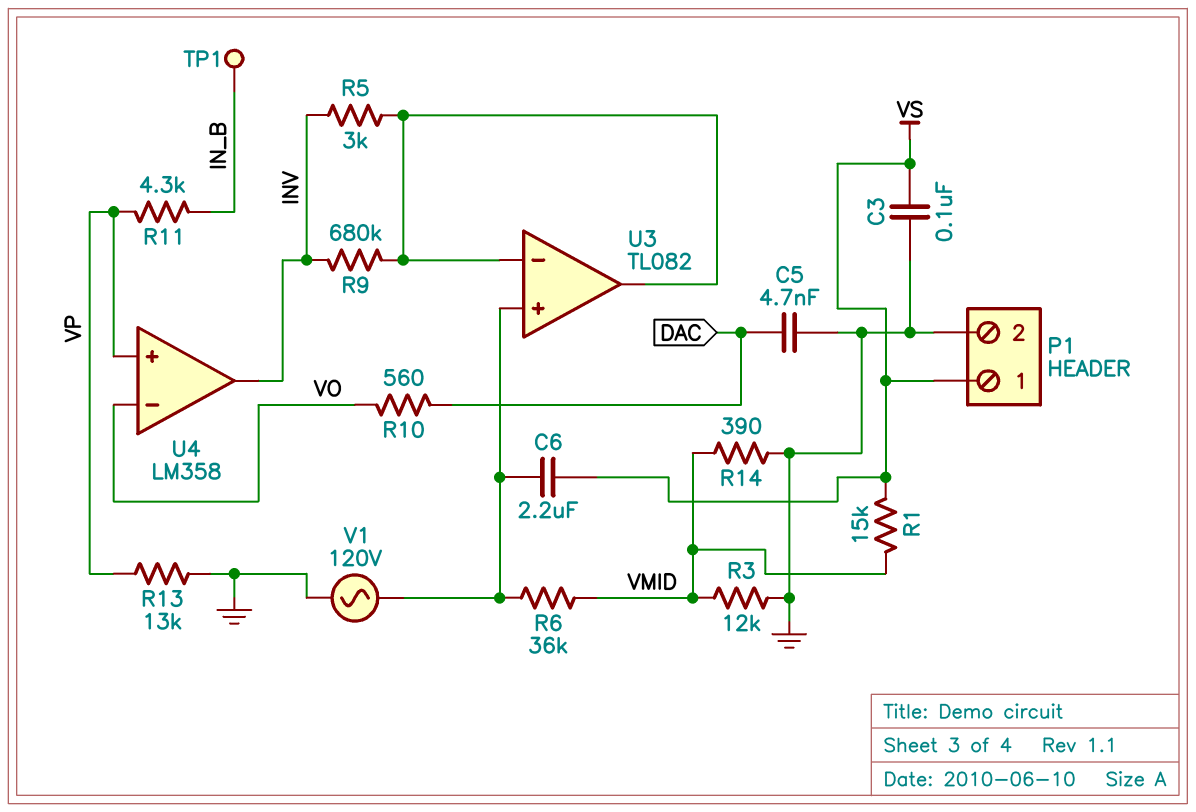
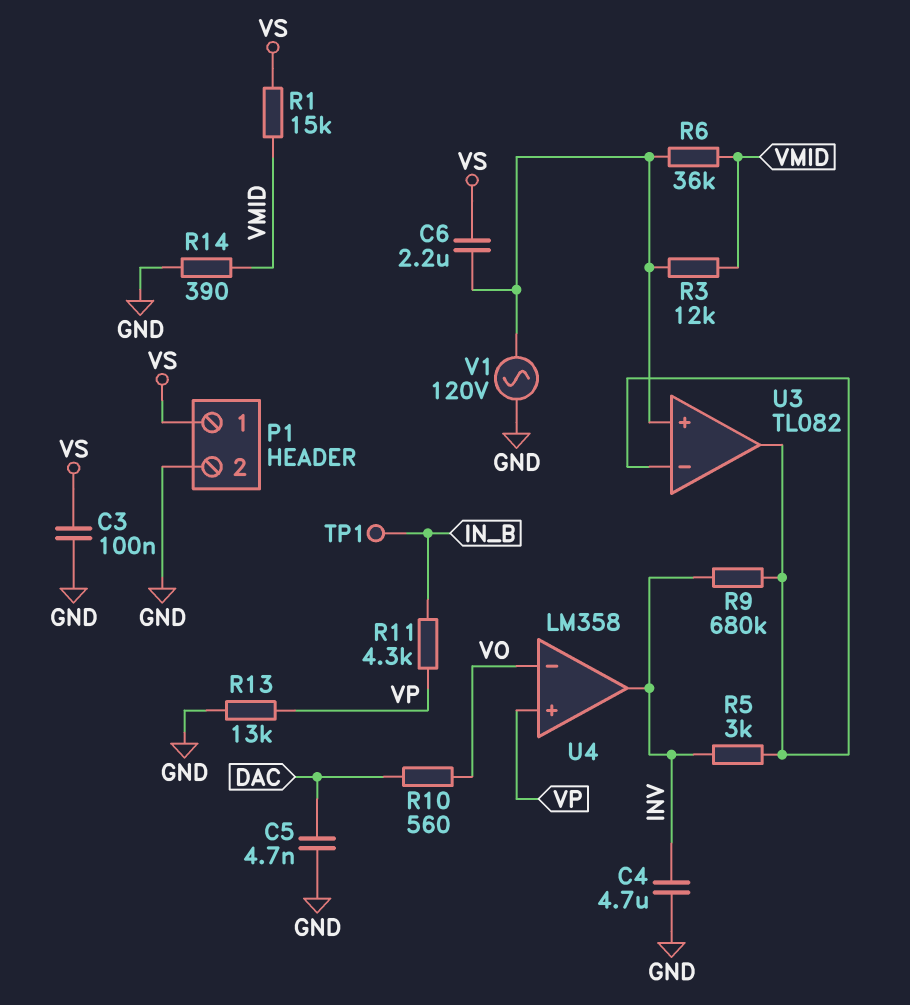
C4: none -> 4.7uF (GND, INV)
R3: 12k (GND, VMID) -> 12k (U3/in+, VMID)

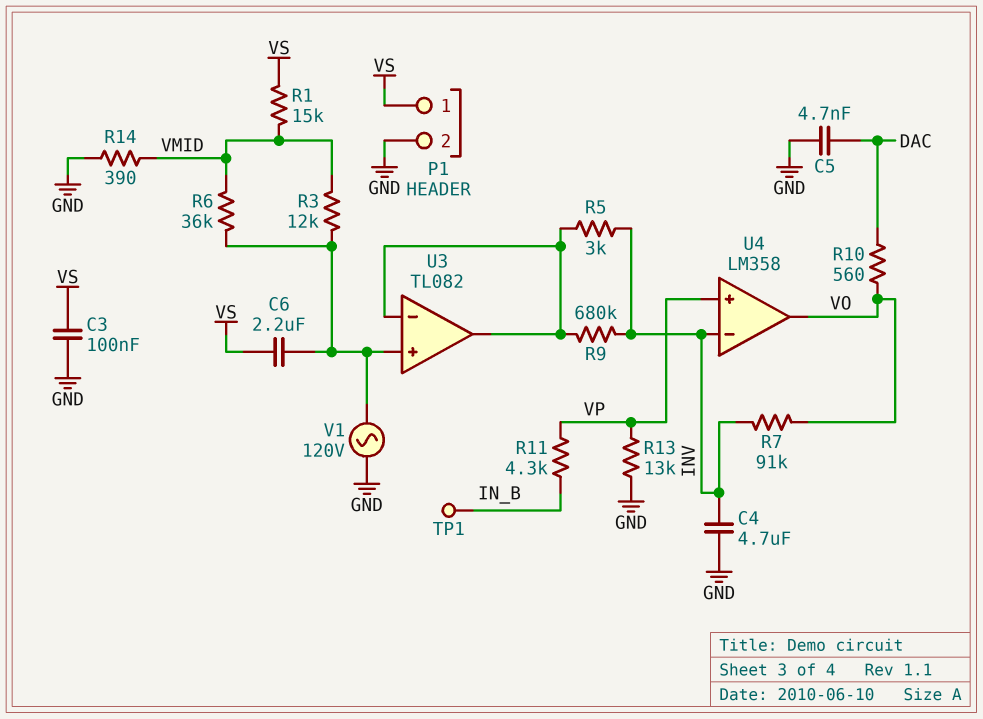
R7: none -> 91k (INV, VO)
U4 pin in-: VO -> INV
U4 pin out: INV -> VO

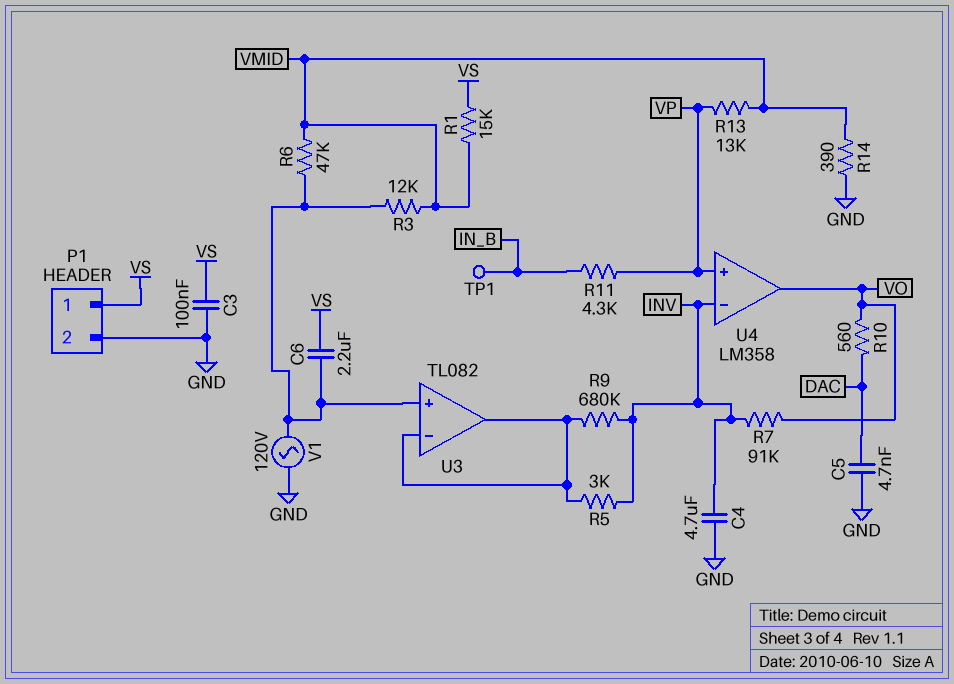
R6: 36k (U3/in+, VMID) -> 47k (U3/in+, VMID)
R13: 13k (GND, VP) -> 13k (VMID, VP)

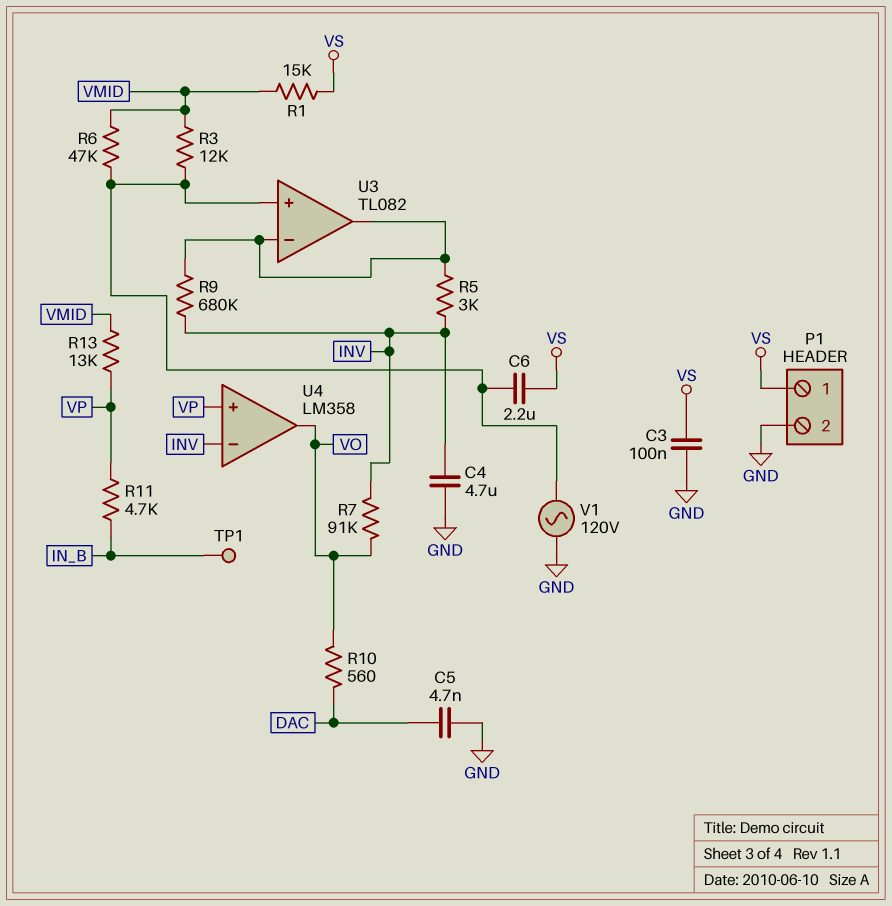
R11: 4.3k (IN_B, VP) -> 4.7k (IN_B, VP)
R14: 390 (GND, VMID) -> none

